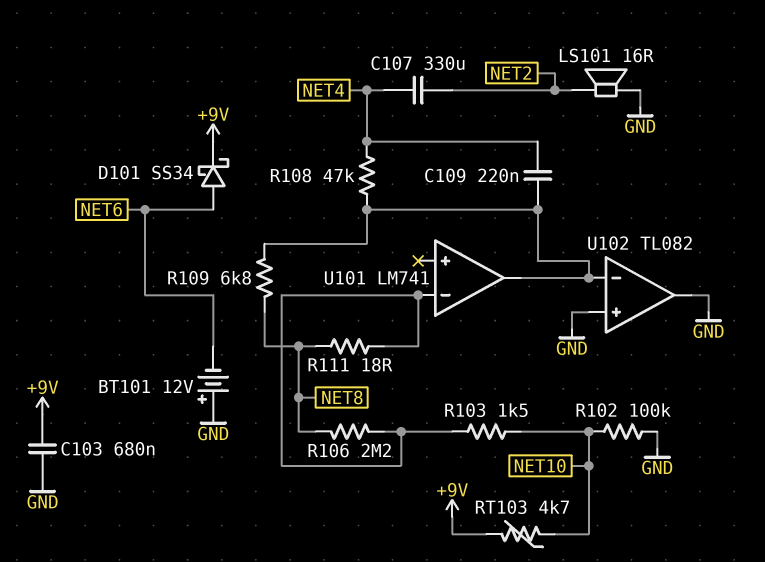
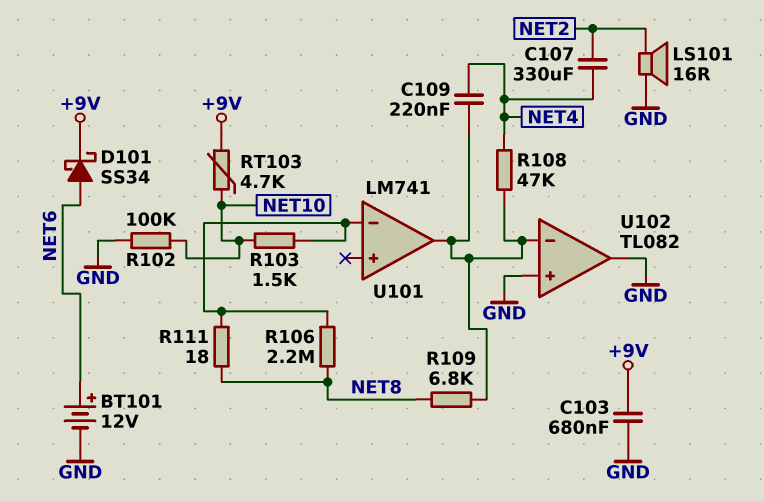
BT101: 12V (plus GND, minus NET6) -> 12V (plus NET6, minus GND)

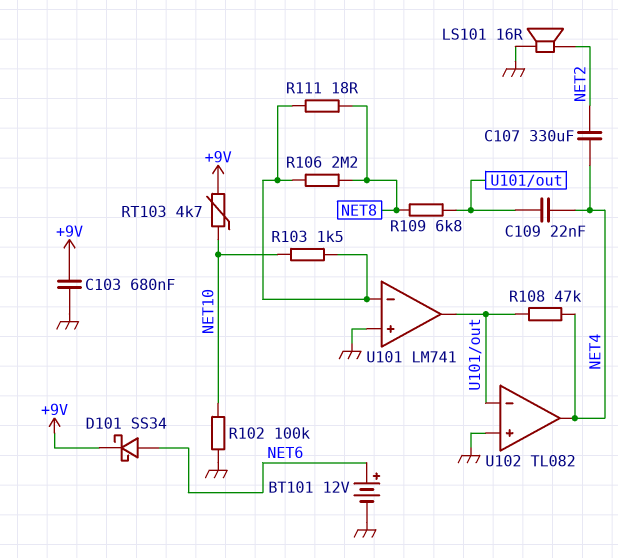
C109: 220nF (NET4, U101/out) -> 22nF (NET4, U101/out)
U101 pin in+: none -> GND
U102 pin out: GND -> NET4

